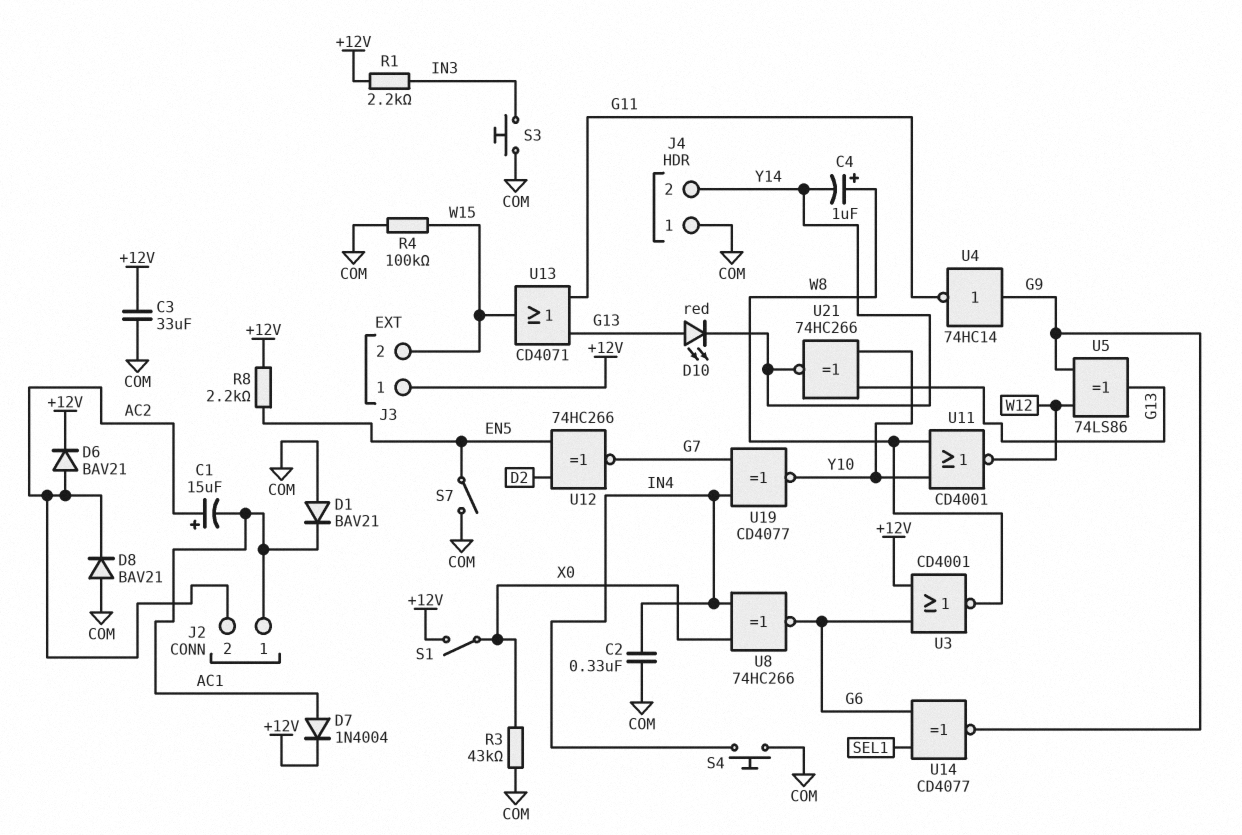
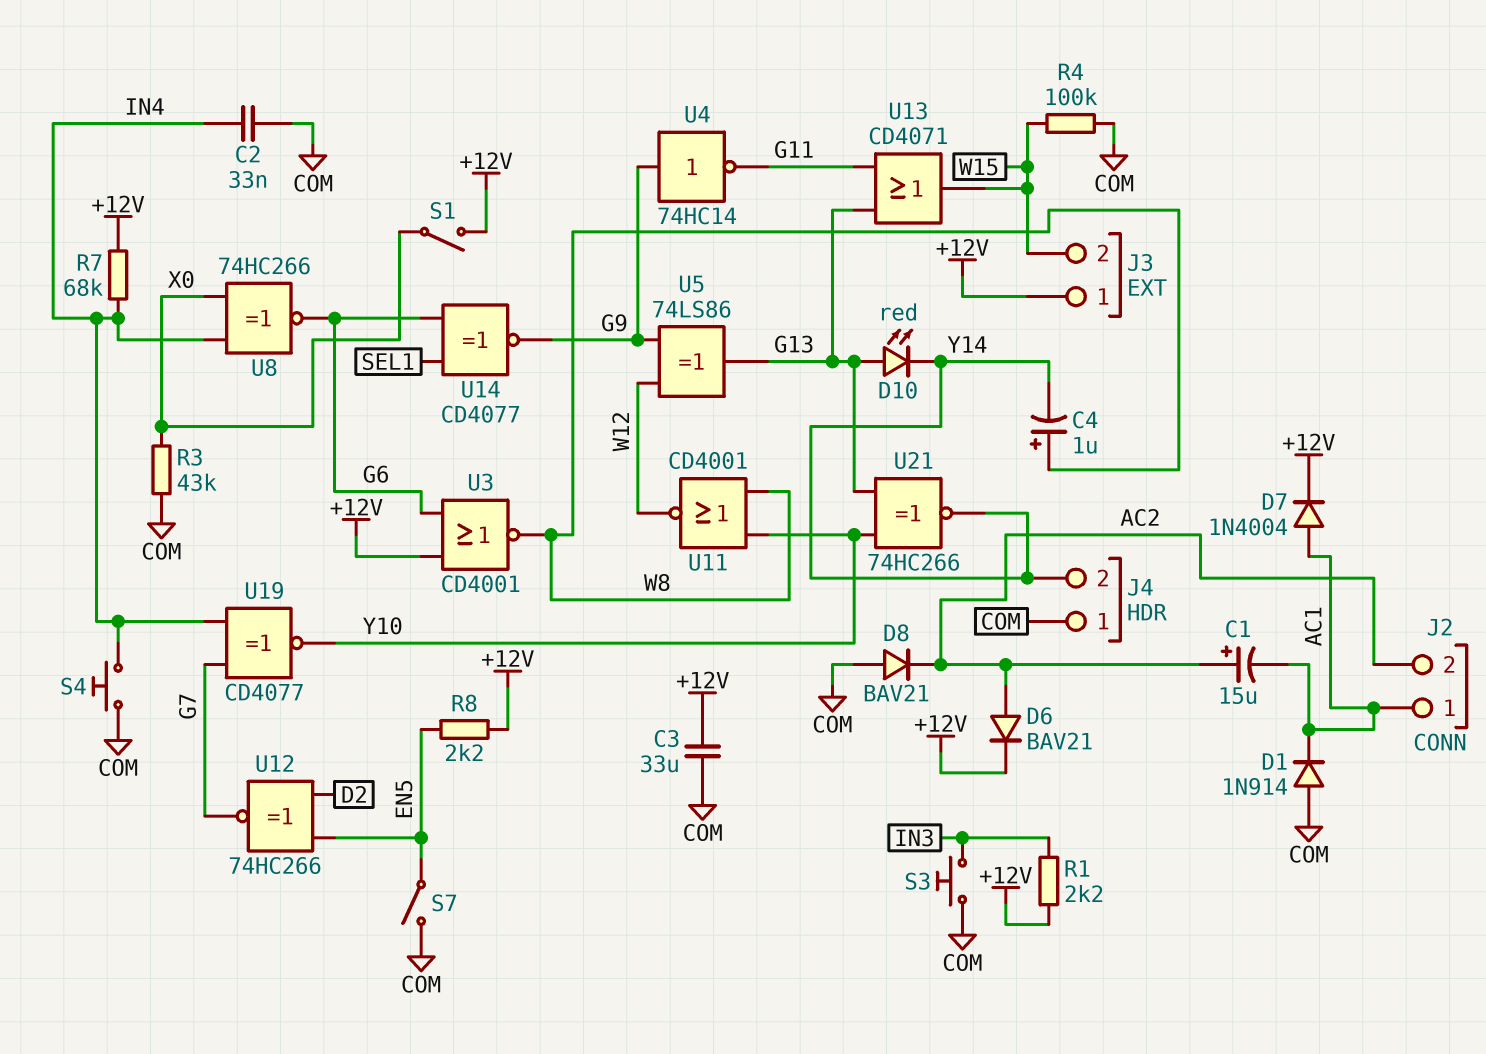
C2: 330nF (COM, IN4) -> 33nF (COM, IN4)
D1: diode BAV21 (A COM, K AC1) -> diode 1N914 (A COM, K AC1)
R7: none -> 68k (+12V, IN4)

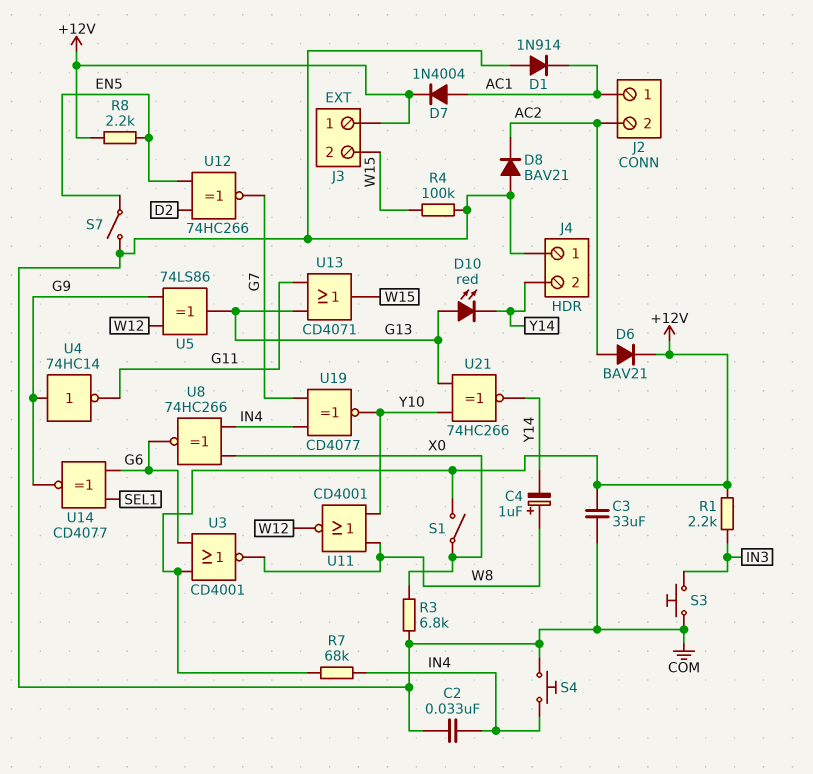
C1: 15uF (plus AC2, minus AC1) -> none
R3: 43k (COM, X0) -> 6.8k (COM, X0)

